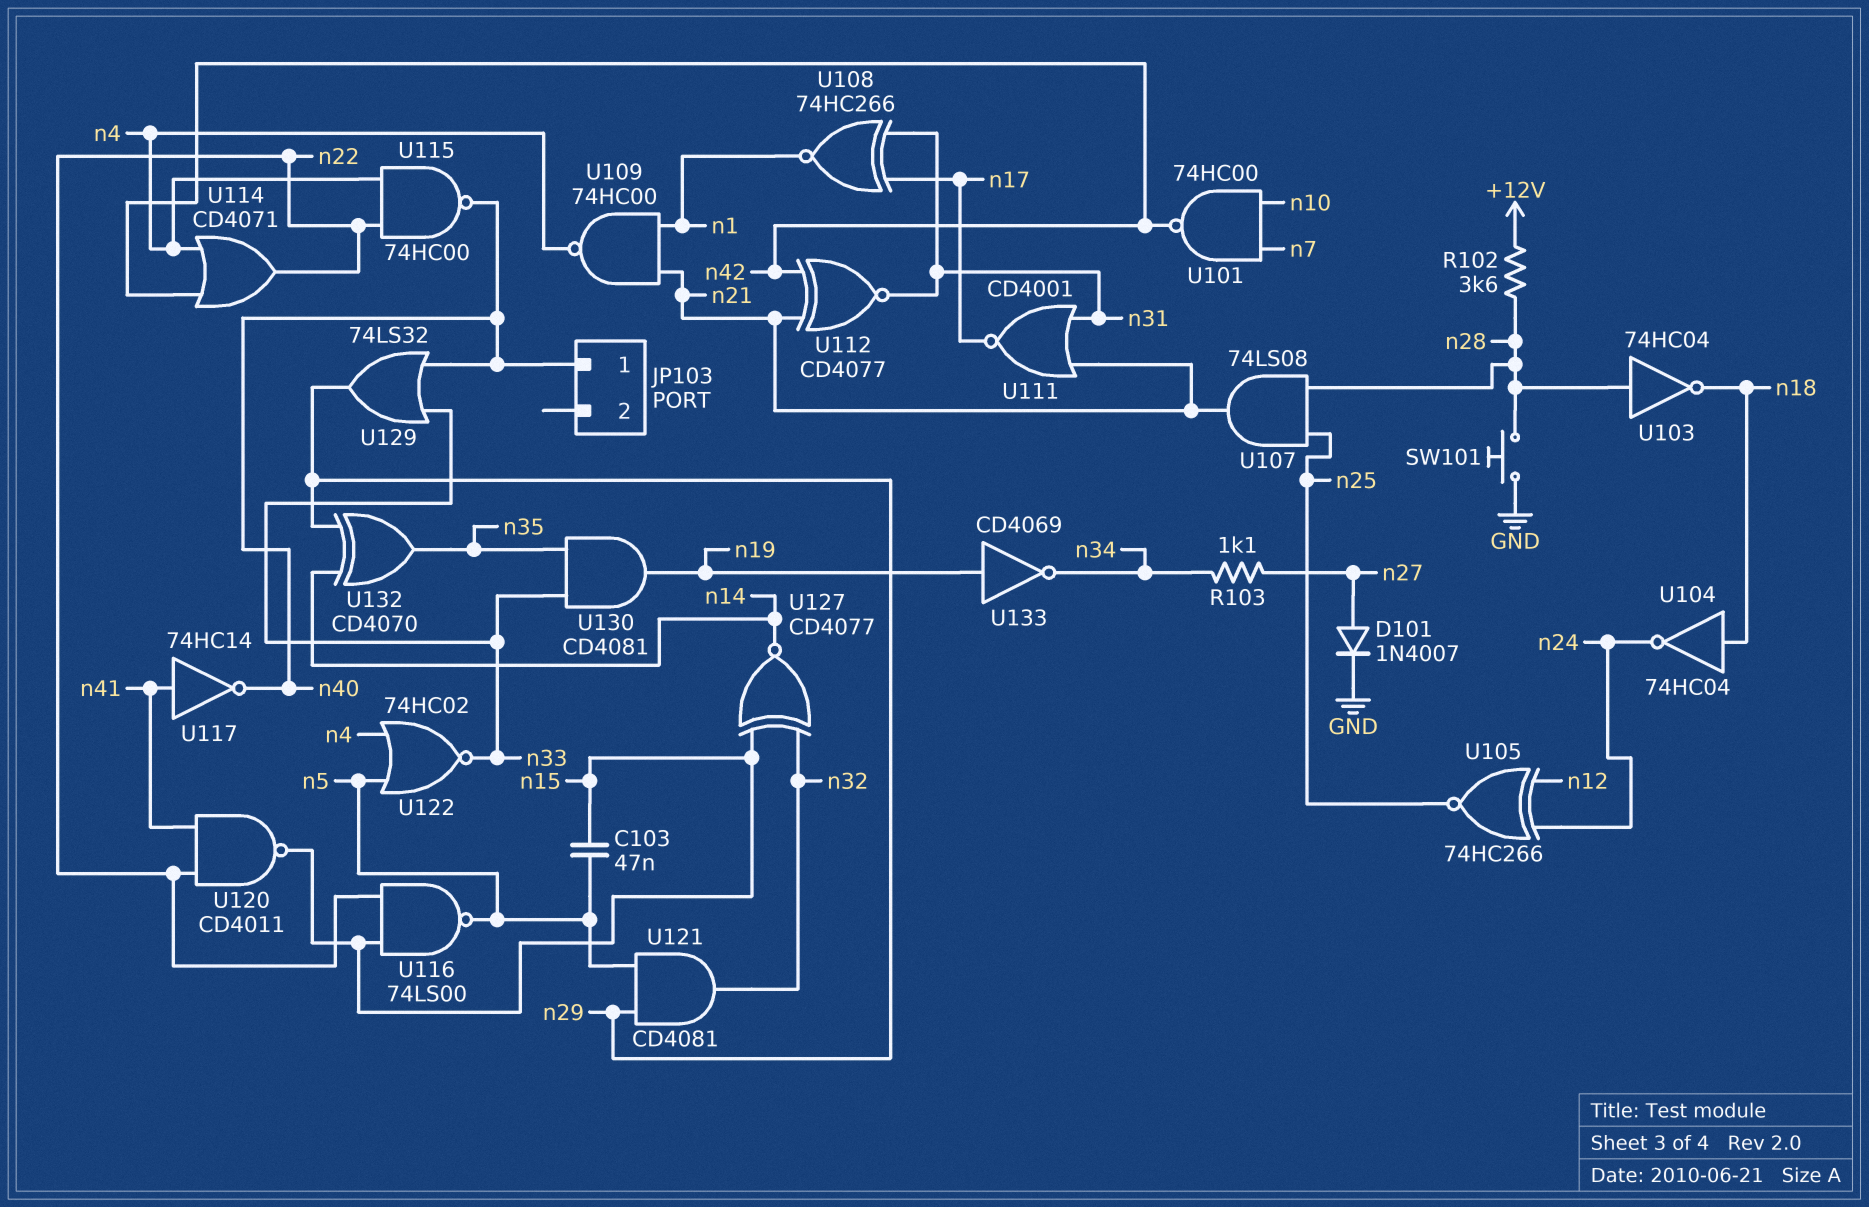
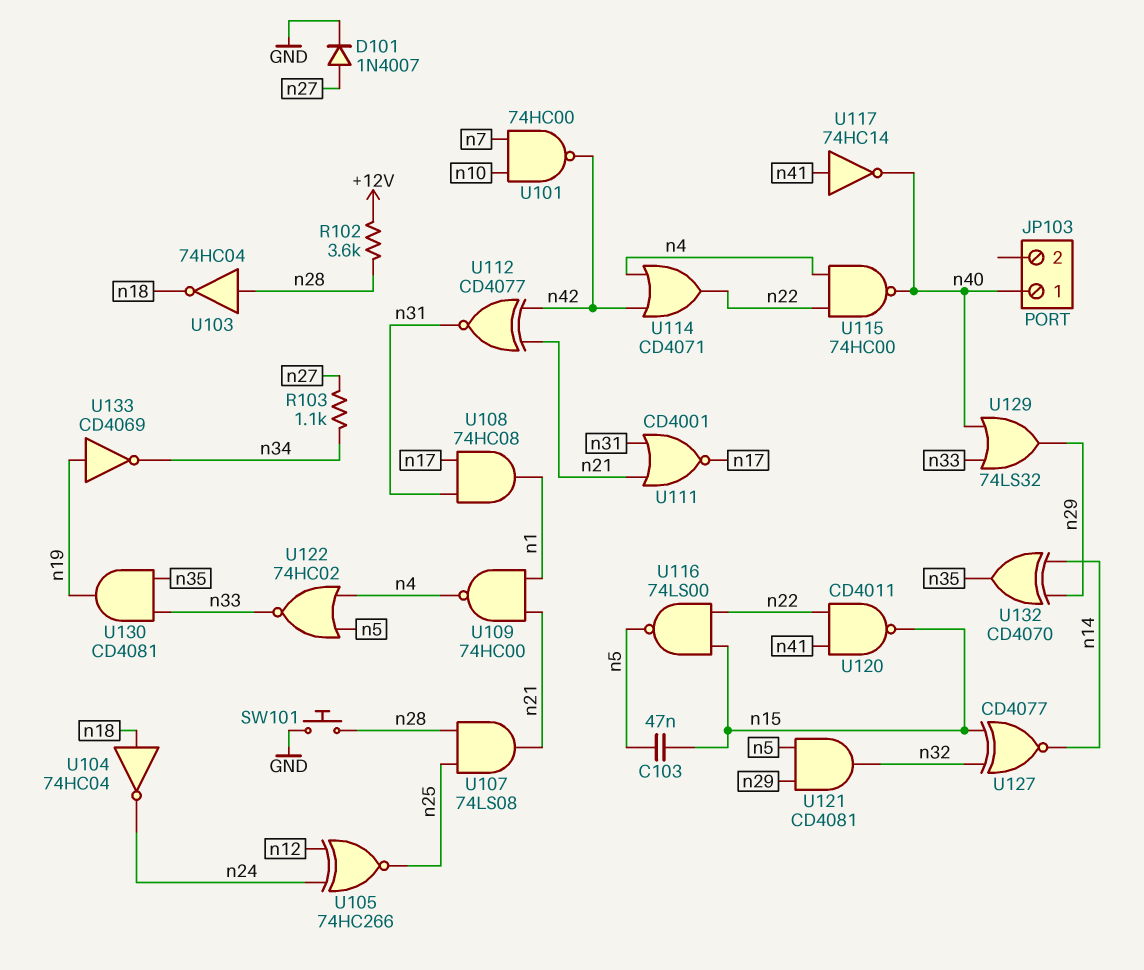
U108: XNOR 74HC266 (in n17, in n31, out n1) -> AND 74HC08 (in n17, in n31, out n1)

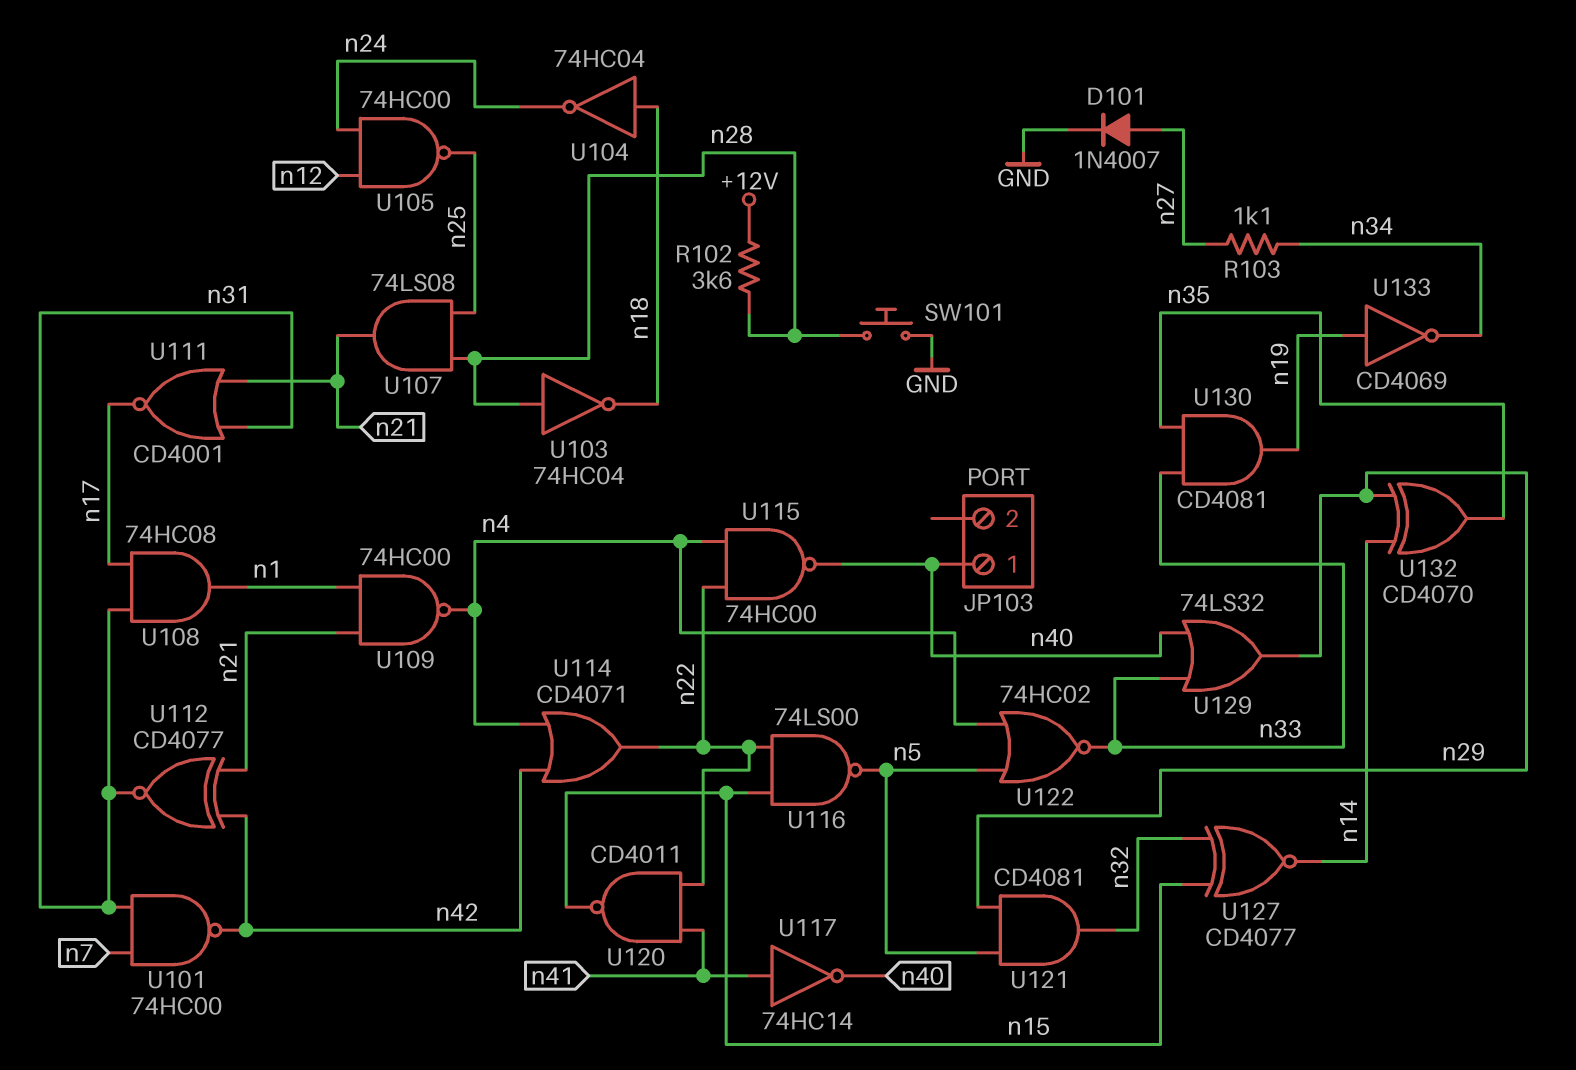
C103: 47nF (n5, n15) -> none
U101: NAND 74HC00 (in n7, in n10, out n42) -> NAND 74HC00 (in n7, in n31, out n42)
U105: XNOR 74HC266 (in n12, in n24, out n25) -> NAND 74HC00 (in n12, in n24, out n25)

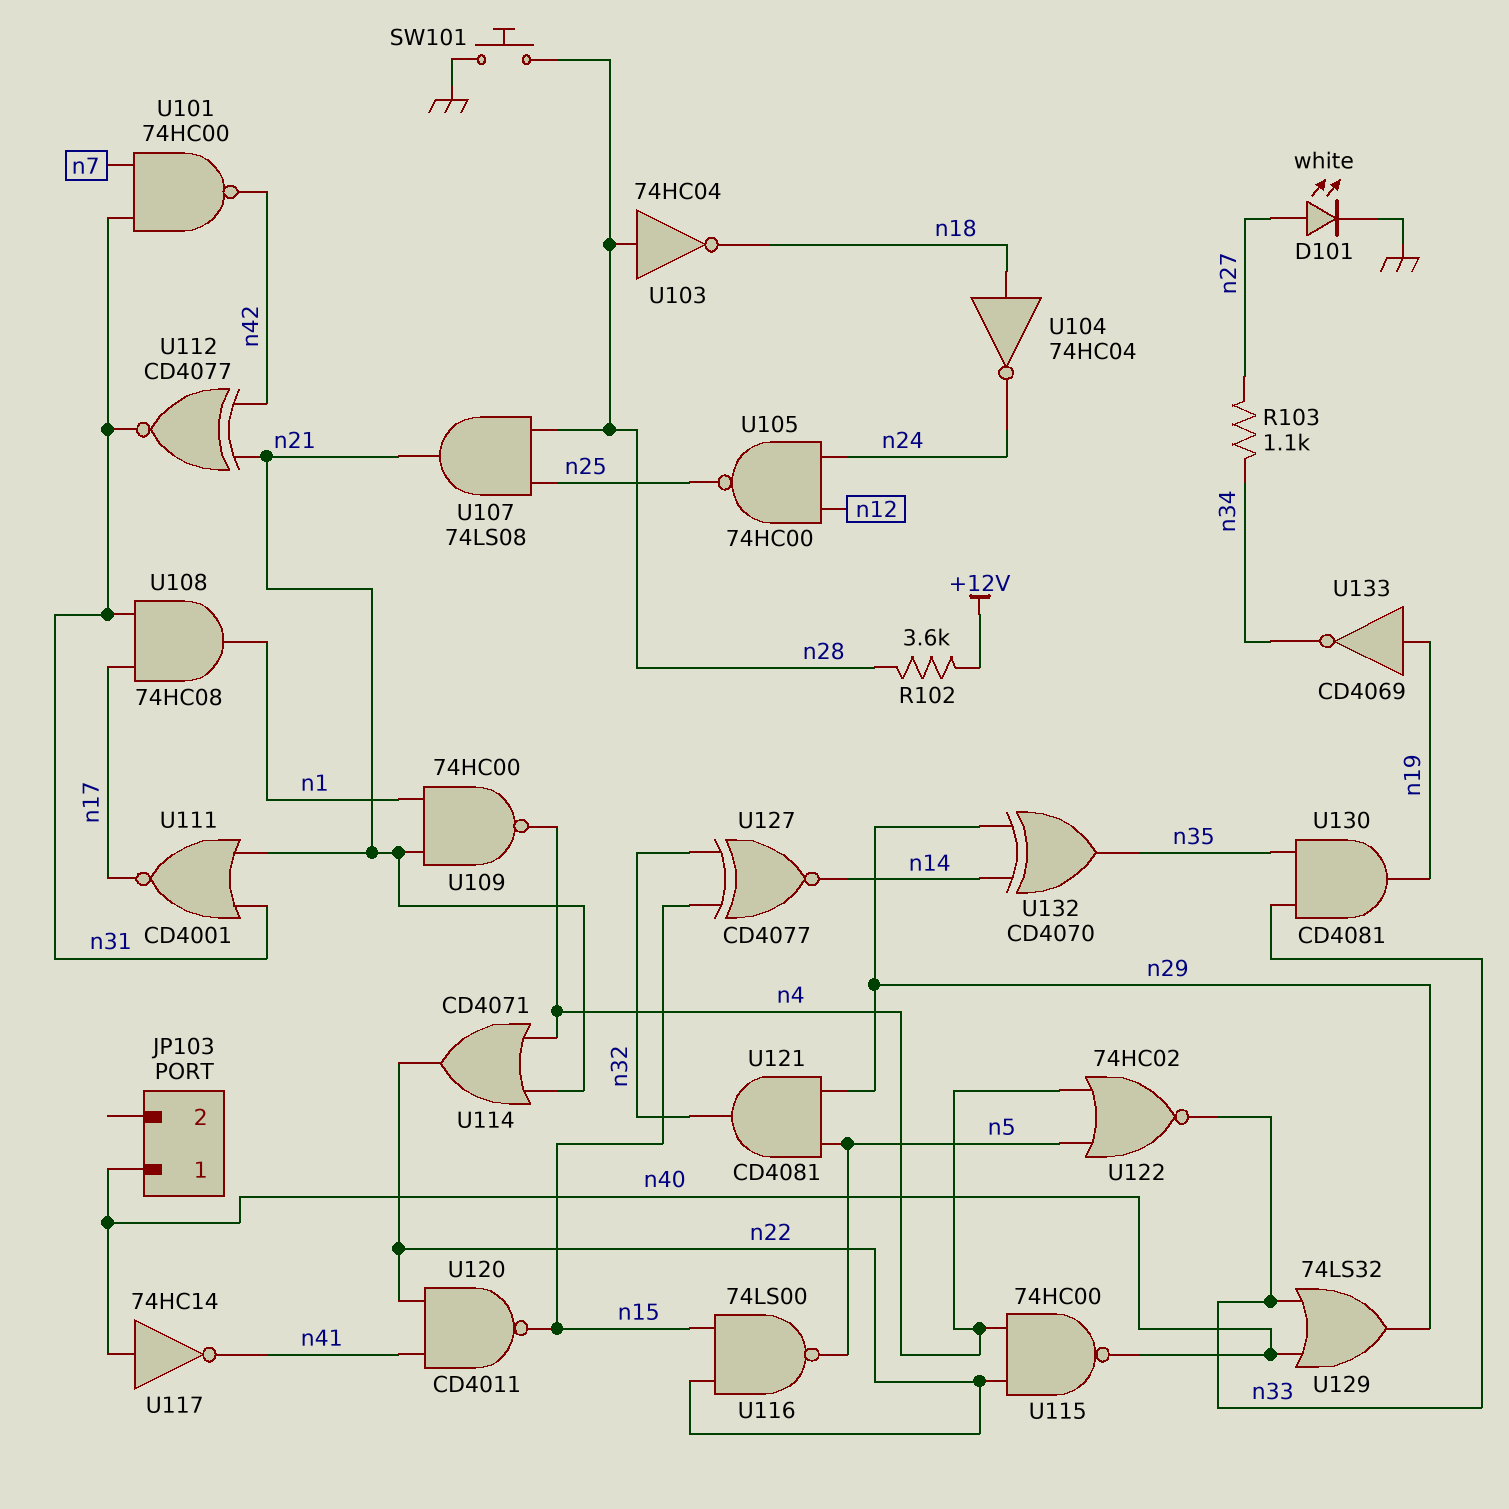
D101: diode 1N4007 (A n27, K GND) -> LED white (A n27, K GND)
U114: OR CD4071 (in n4, in n42, out n22) -> OR CD4071 (in n4, in n21, out n22)
U117: NOT 74HC14 (in n41, out n40) -> NOT 74HC14 (in n40, out n41)

